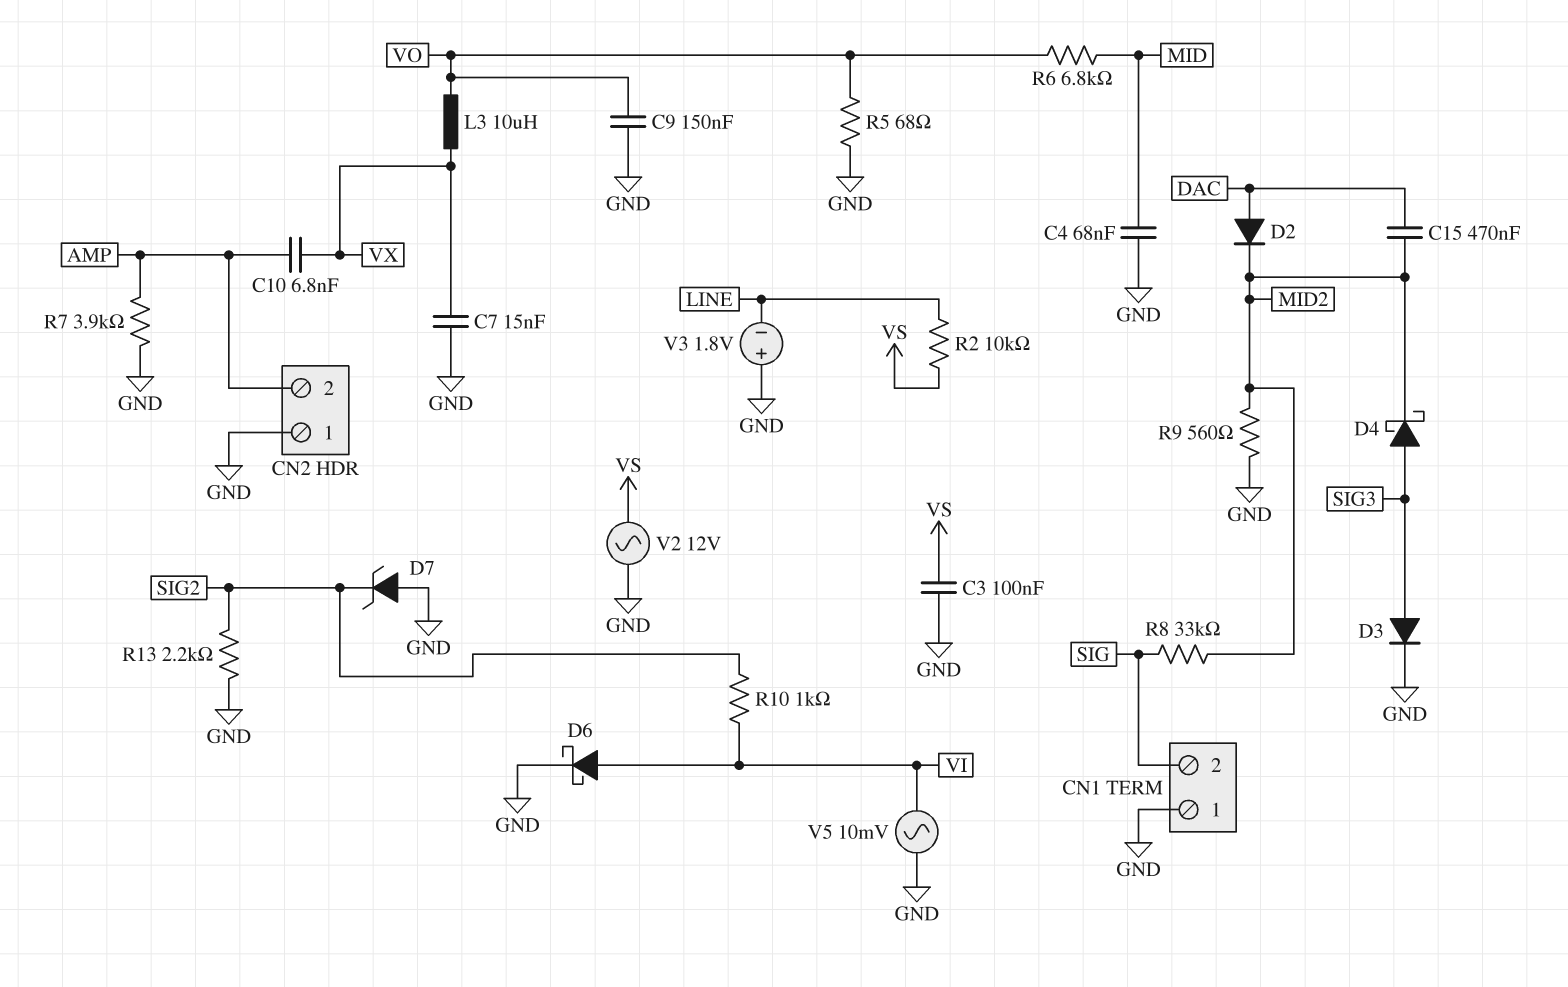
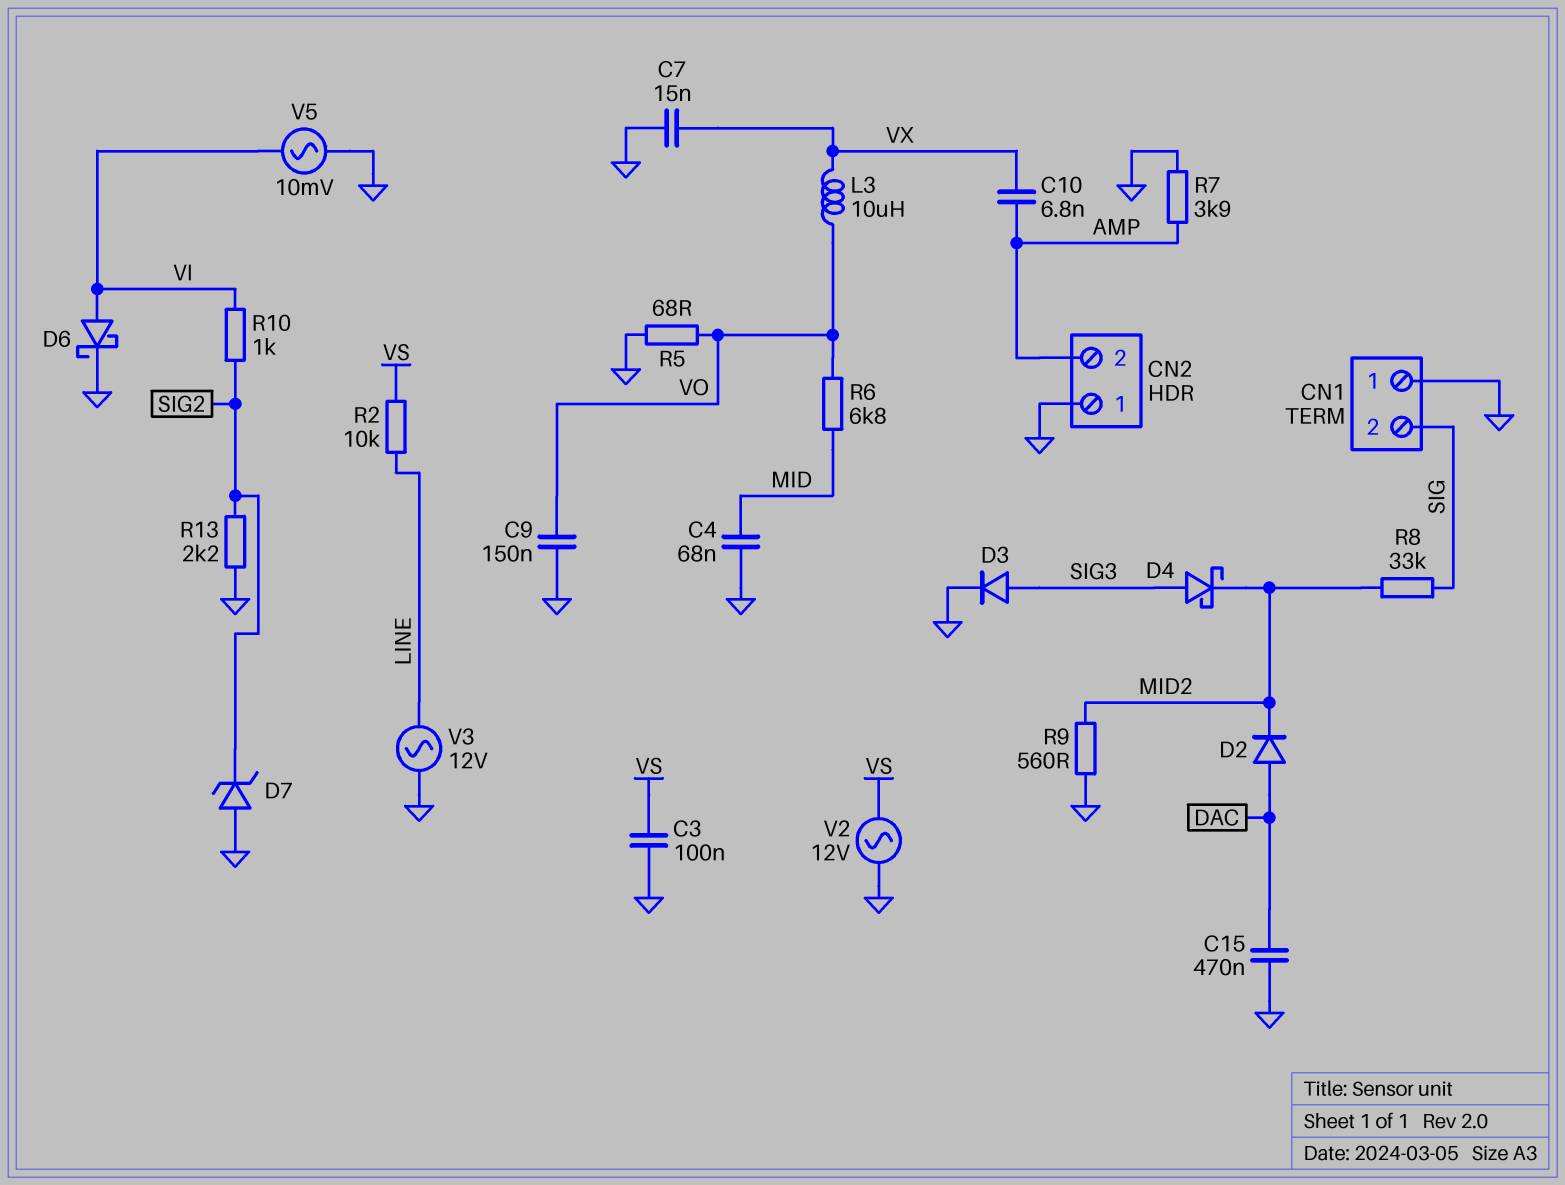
C15: 470nF (DAC, MID2) -> 470nF (DAC, GND)
V3: 1.8V (plus GND, minus LINE) -> AC 12V (GND, LINE)

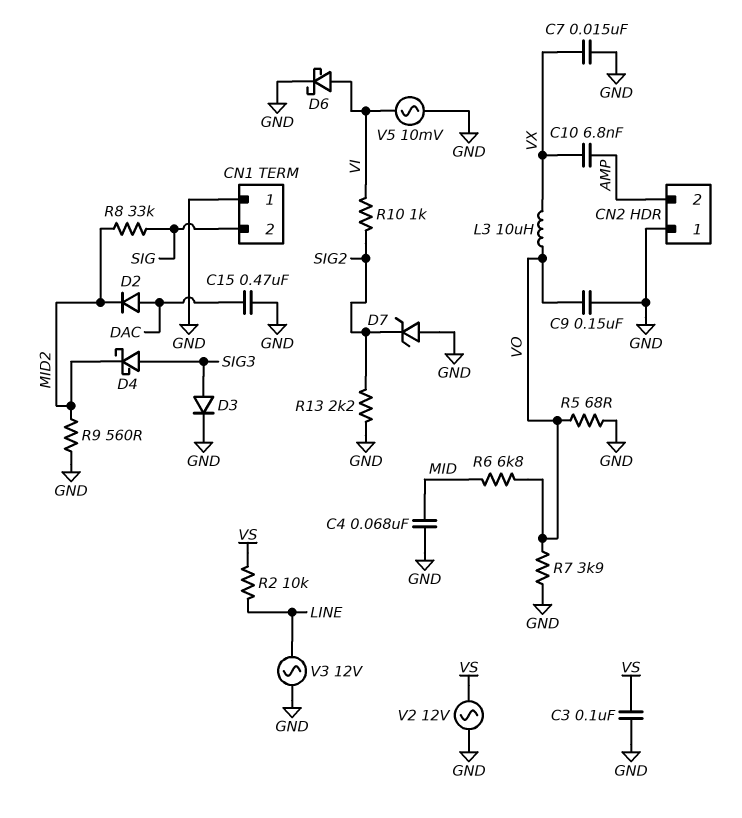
R7: 3.9k (AMP, GND) -> 3.9k (GND, VO)

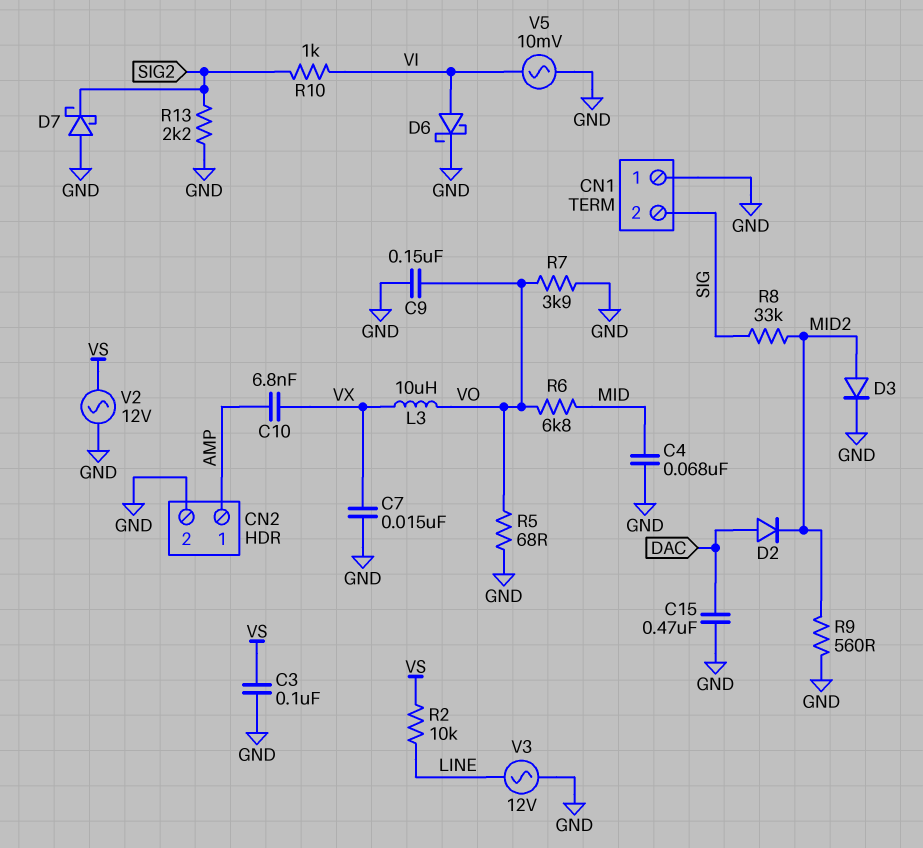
CN2 pin 1: GND -> AMP
CN2 pin 2: AMP -> GND
D3: diode (A SIG3, K GND) -> diode (A MID2, K GND)
D4: schottky (A SIG3, K MID2) -> none
D7: zener (A GND, K SIG2) -> schottky (A GND, K SIG2)

